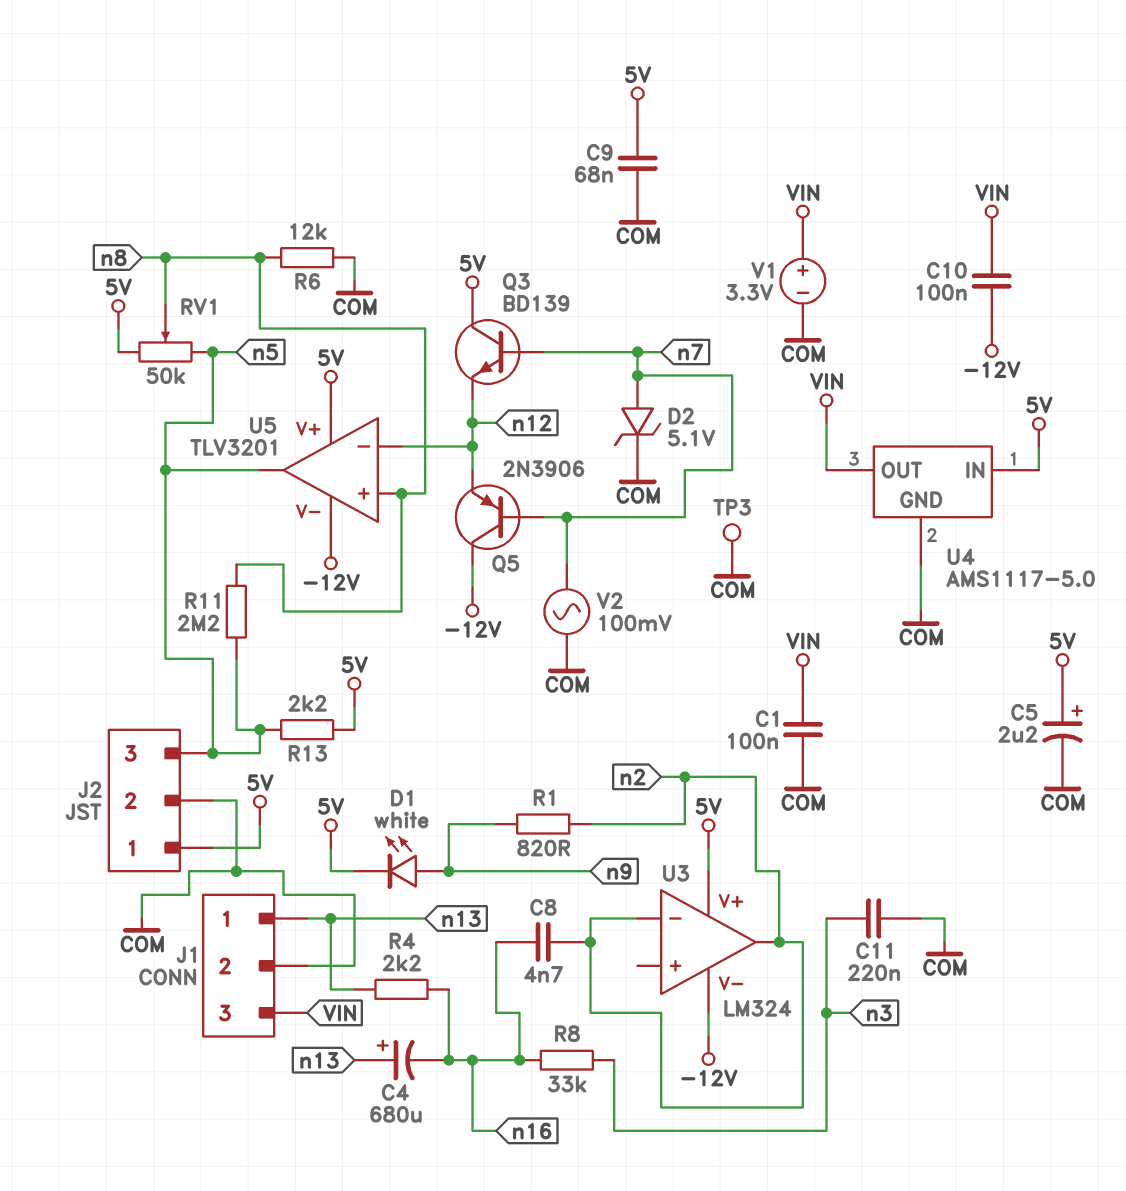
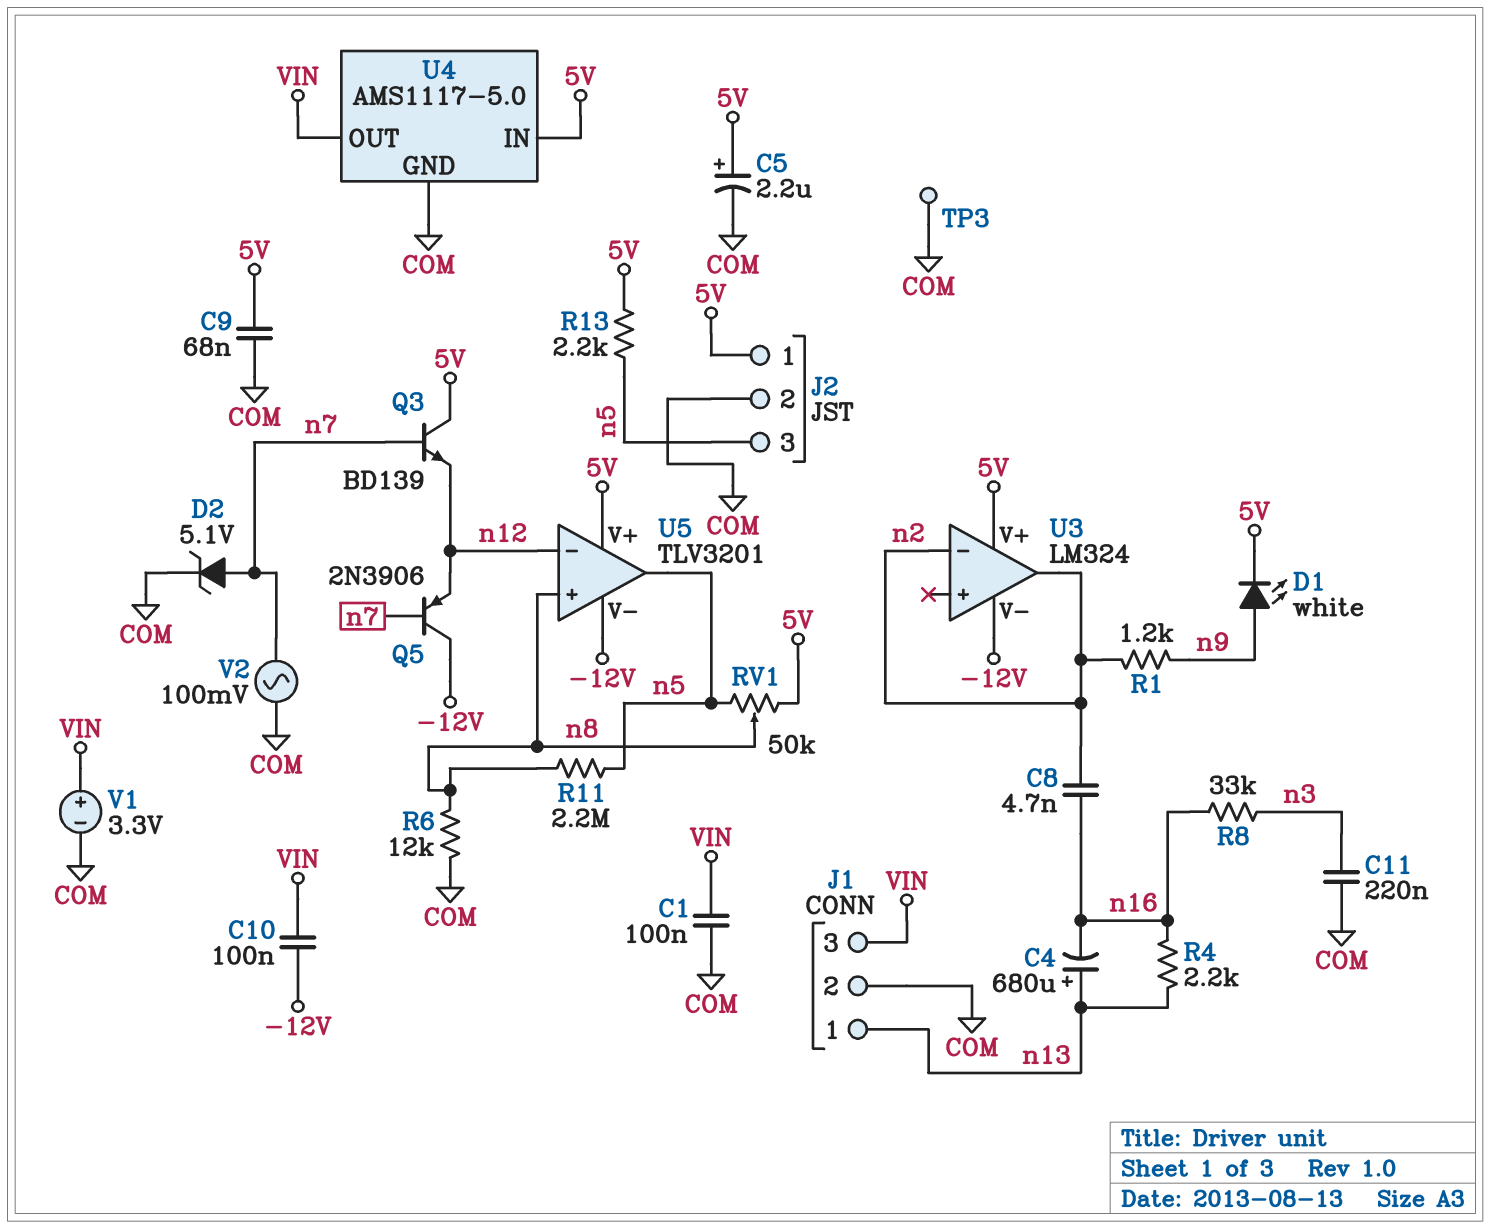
R1: 820 (n2, n9) -> 1.2k (n2, n9)

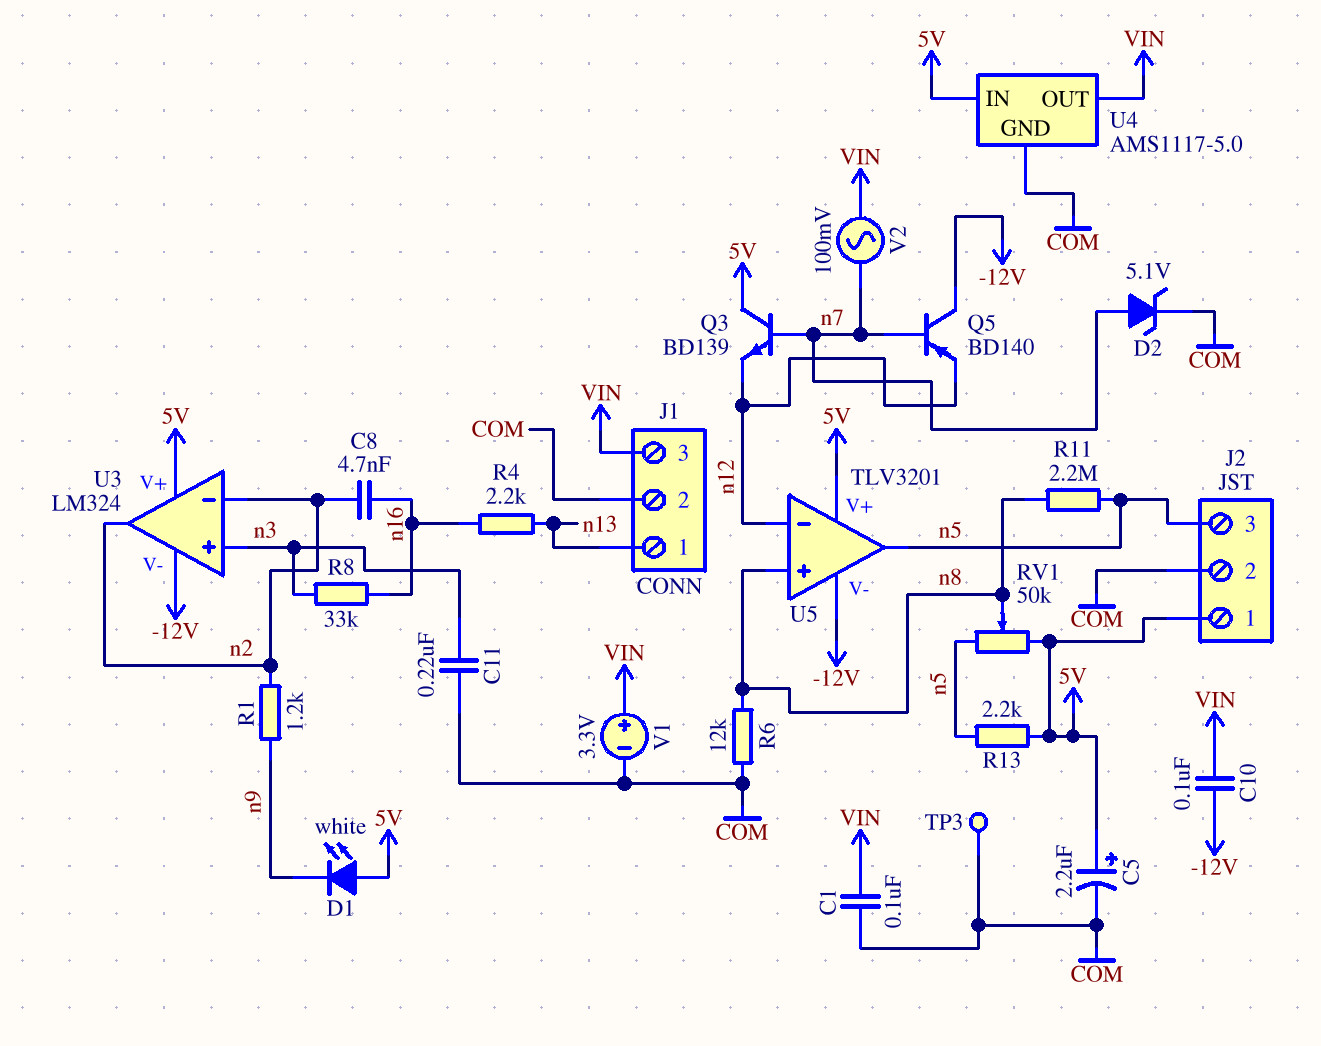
C4: 680uF (plus n13, minus n16) -> none
C9: 68nF (5V, COM) -> none
D1: LED white (A n9, K 5V) -> LED white (A 5V, K n9)
Q5: PNP 2N3906 (B n7, C -12V, E n12) -> PNP BD140 (B n7, C -12V, E n12)
U3 pin in+: none -> n3
V2: AC 100mV (COM, n7) -> AC 100mV (VIN, n7)

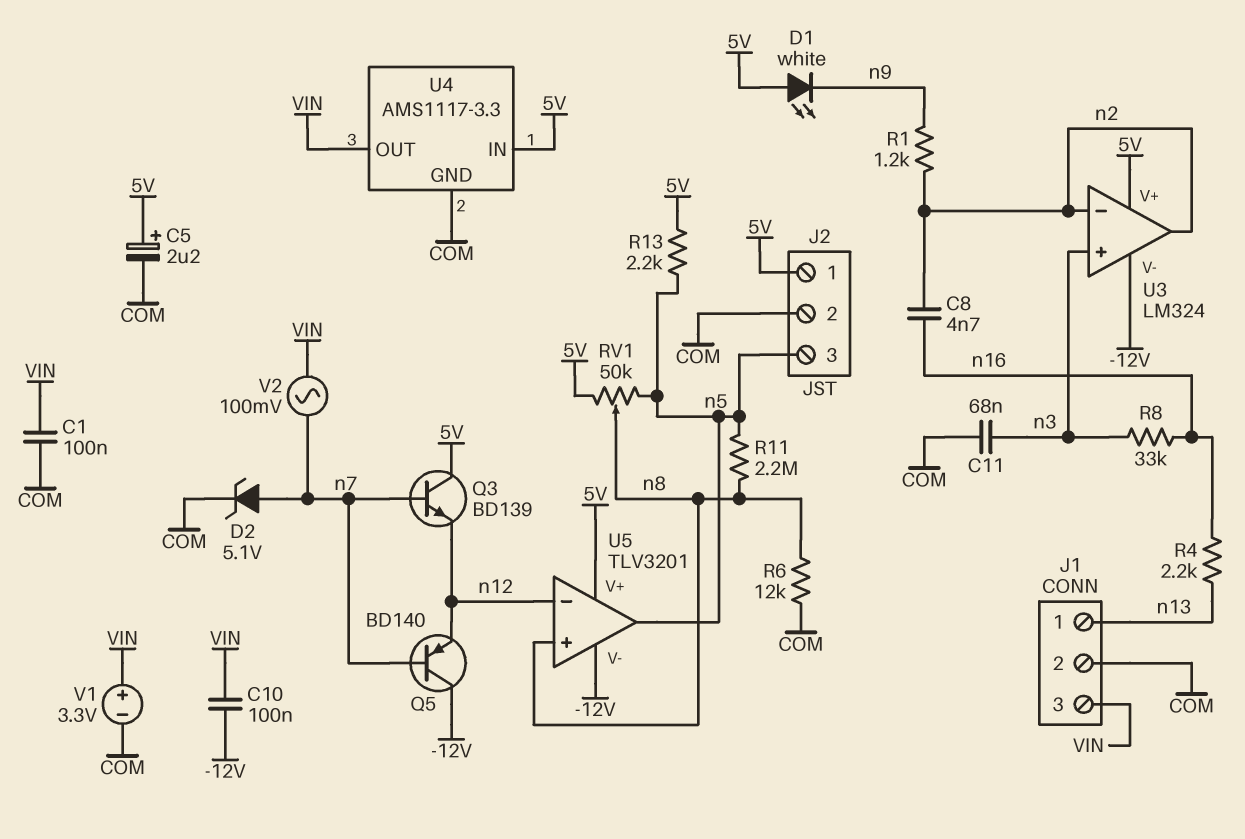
C11: 220nF (COM, n3) -> 68nF (COM, n3)
TP3: test point (COM) -> none
U4: AMS1117-5.0 -> AMS1117-3.3

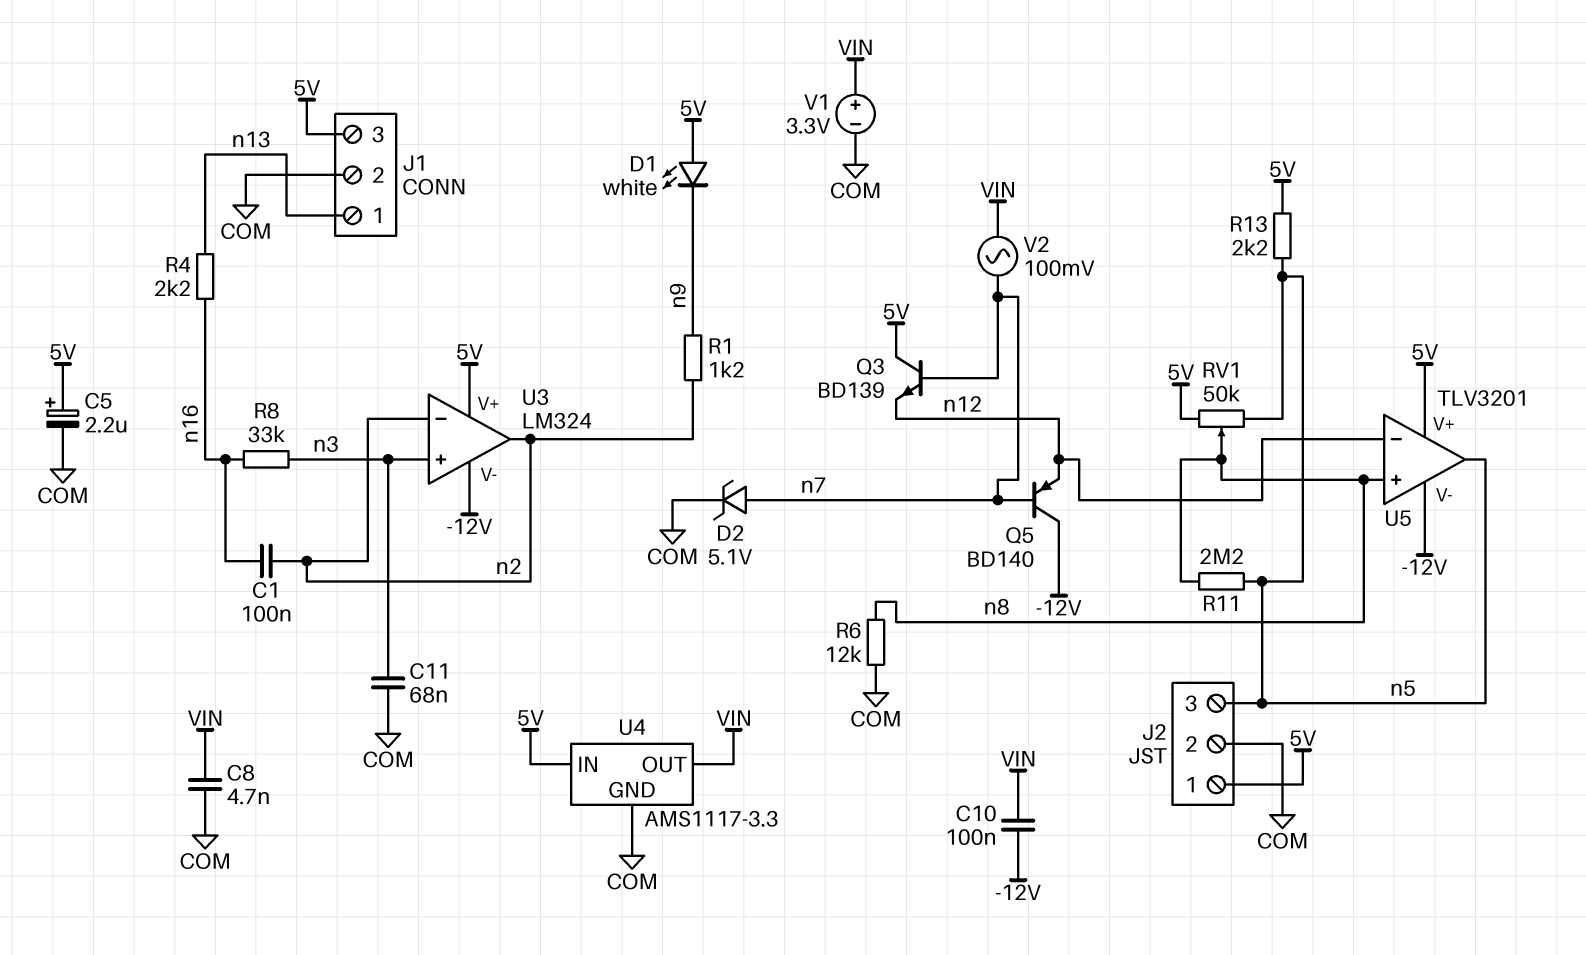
C1: 100nF (COM, VIN) -> 100nF (n2, n16)
C8: 4.7nF (n2, n16) -> 4.7nF (COM, VIN)
J1 pin 3: VIN -> 5V

